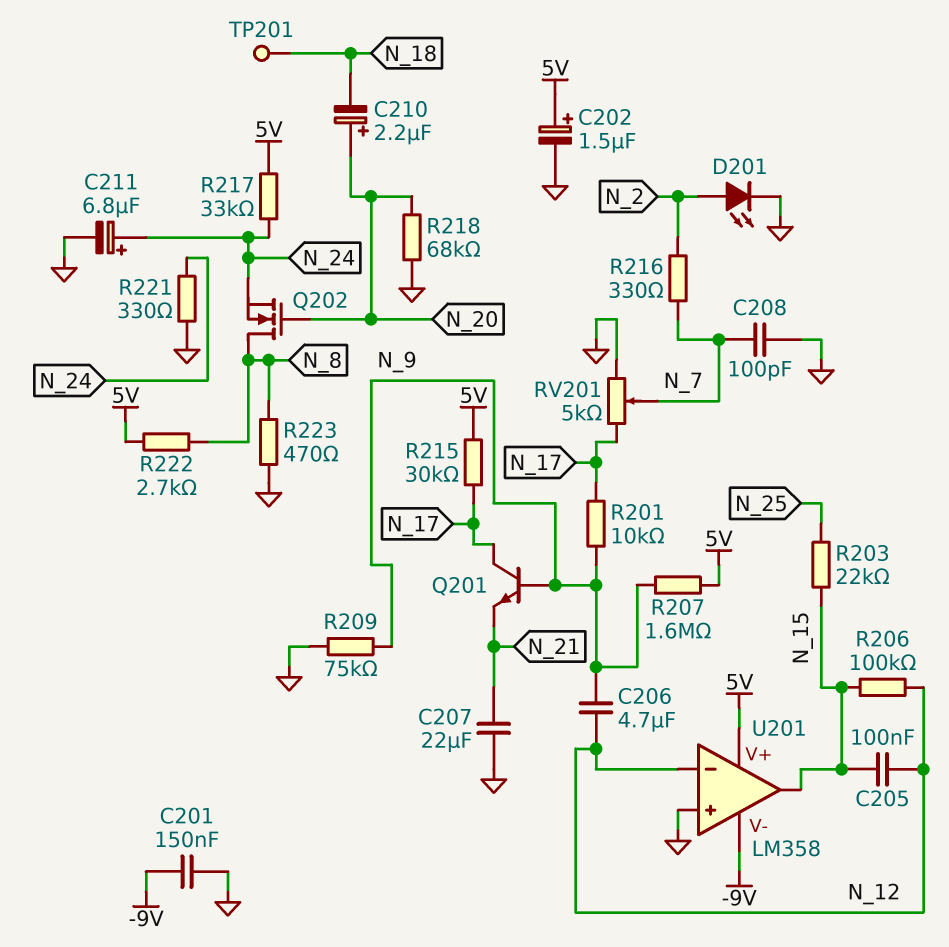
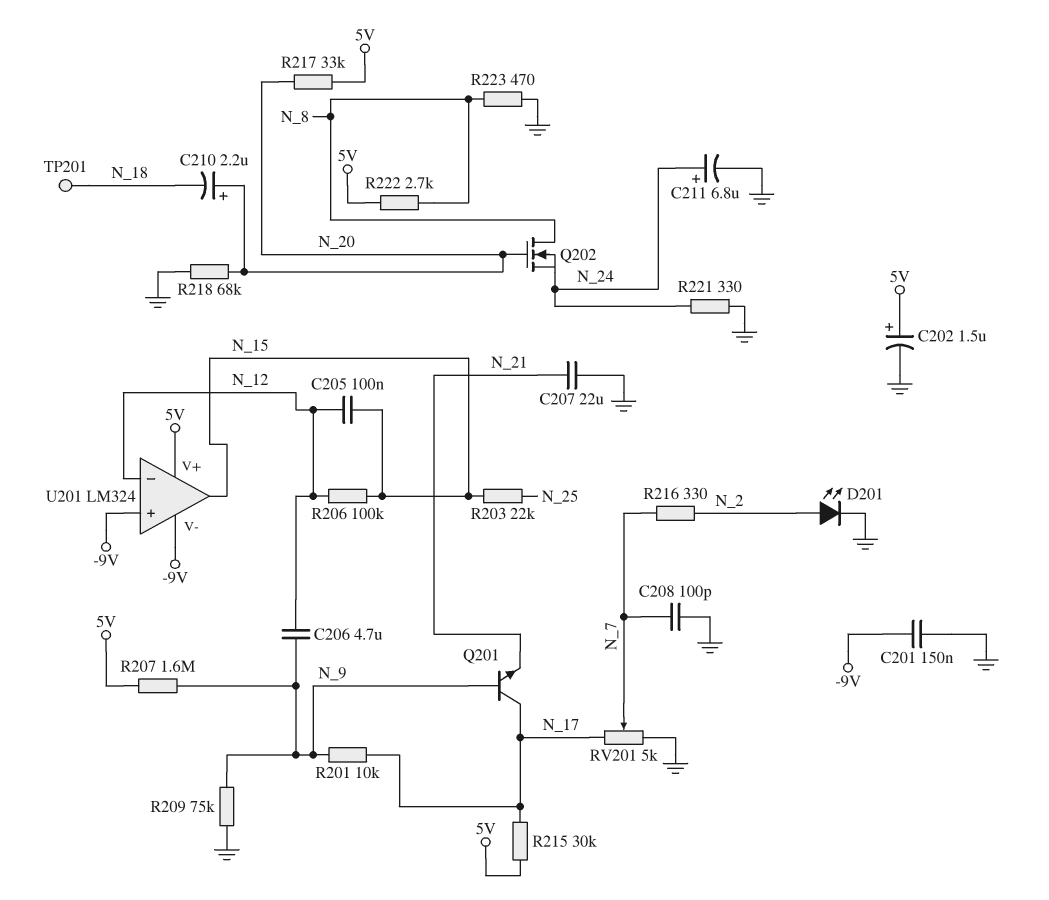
R217: 33k (5V, N_24) -> 33k (5V, N_20)
U201: LM358 -> LM324
U201 pin in+: GND -> -9V

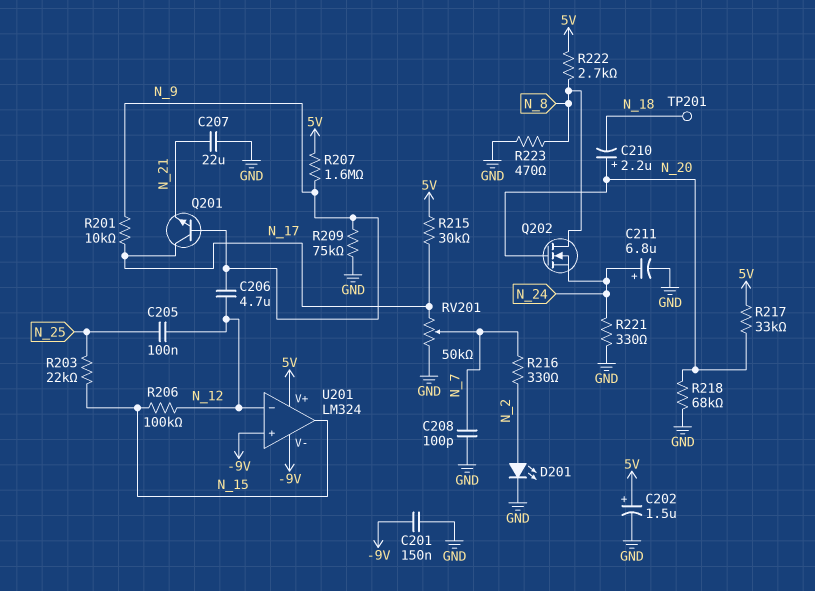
C205: 100nF (N_12, N_15) -> 100nF (N_12, N_25)
RV201: 5k (GND, N_17, wiper N_7) -> 50k (GND, N_17, wiper N_7)

